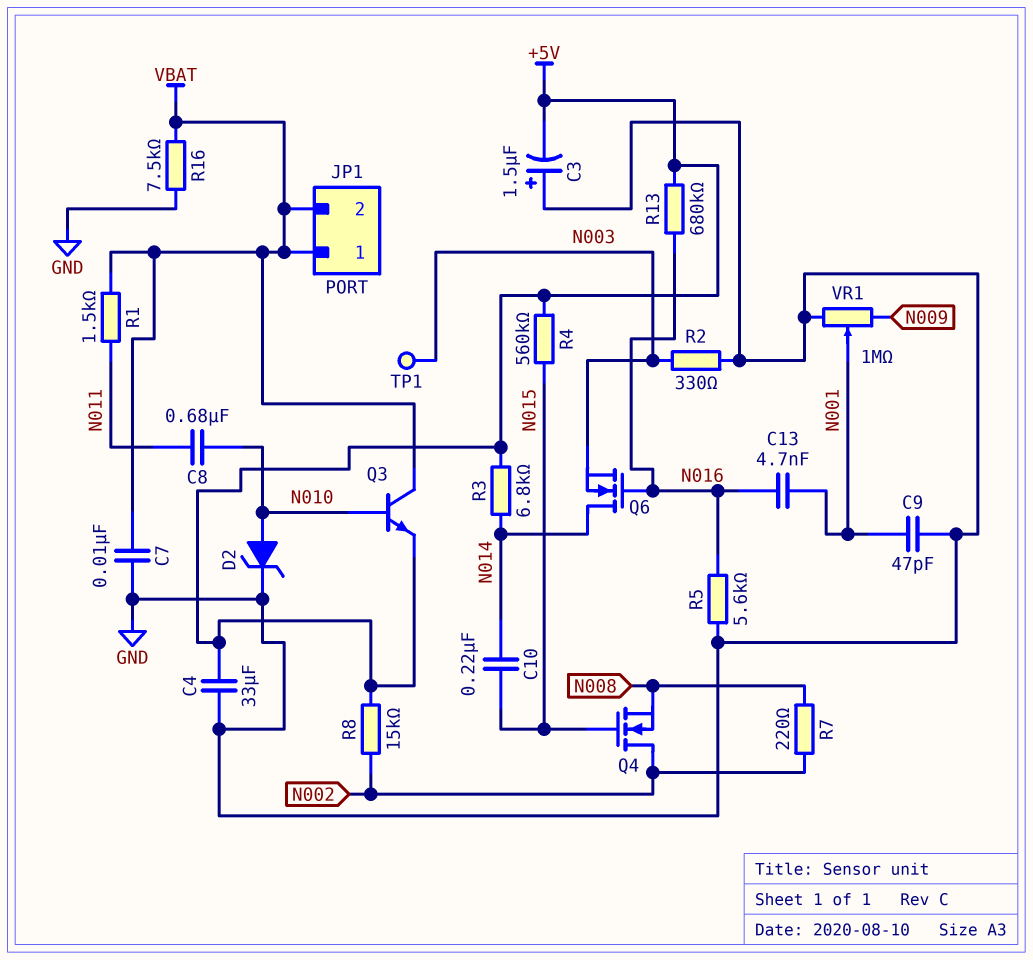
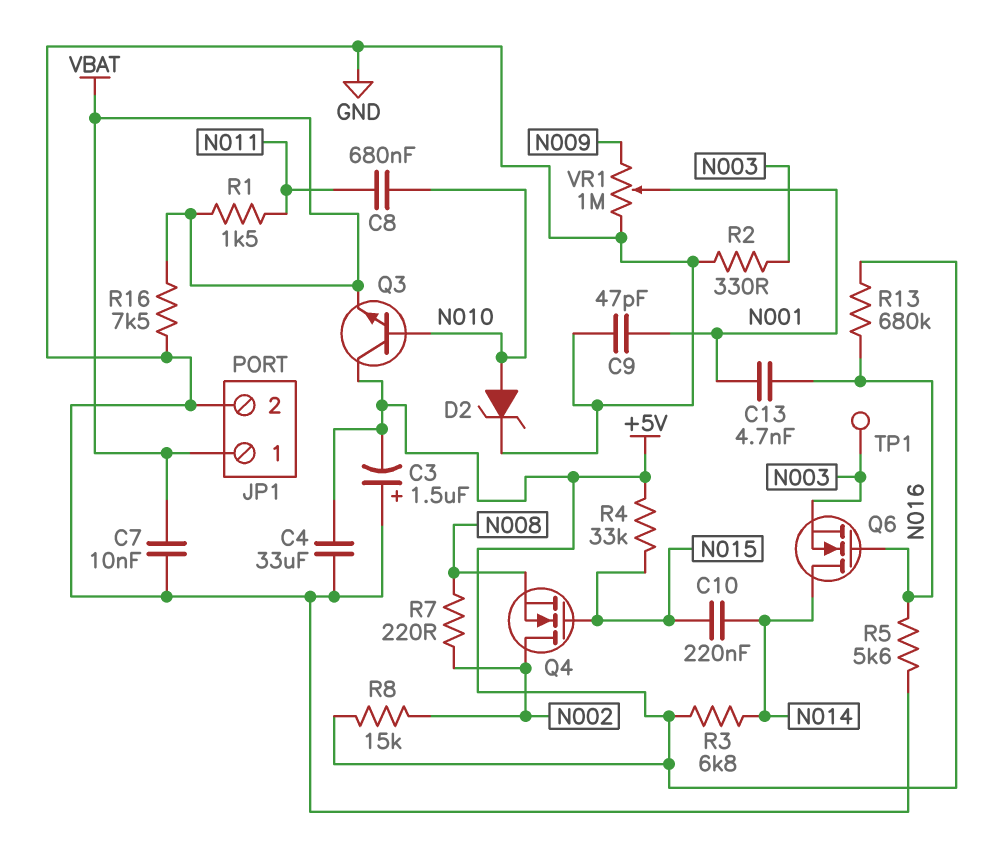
JP1 pin 2: VBAT -> GND
Q3: NPN (B N010, C VBAT, E +5V) -> NPN (B N010, C +5V, E VBAT)
R4: 560k (+5V, N015) -> 33k (+5V, N015)

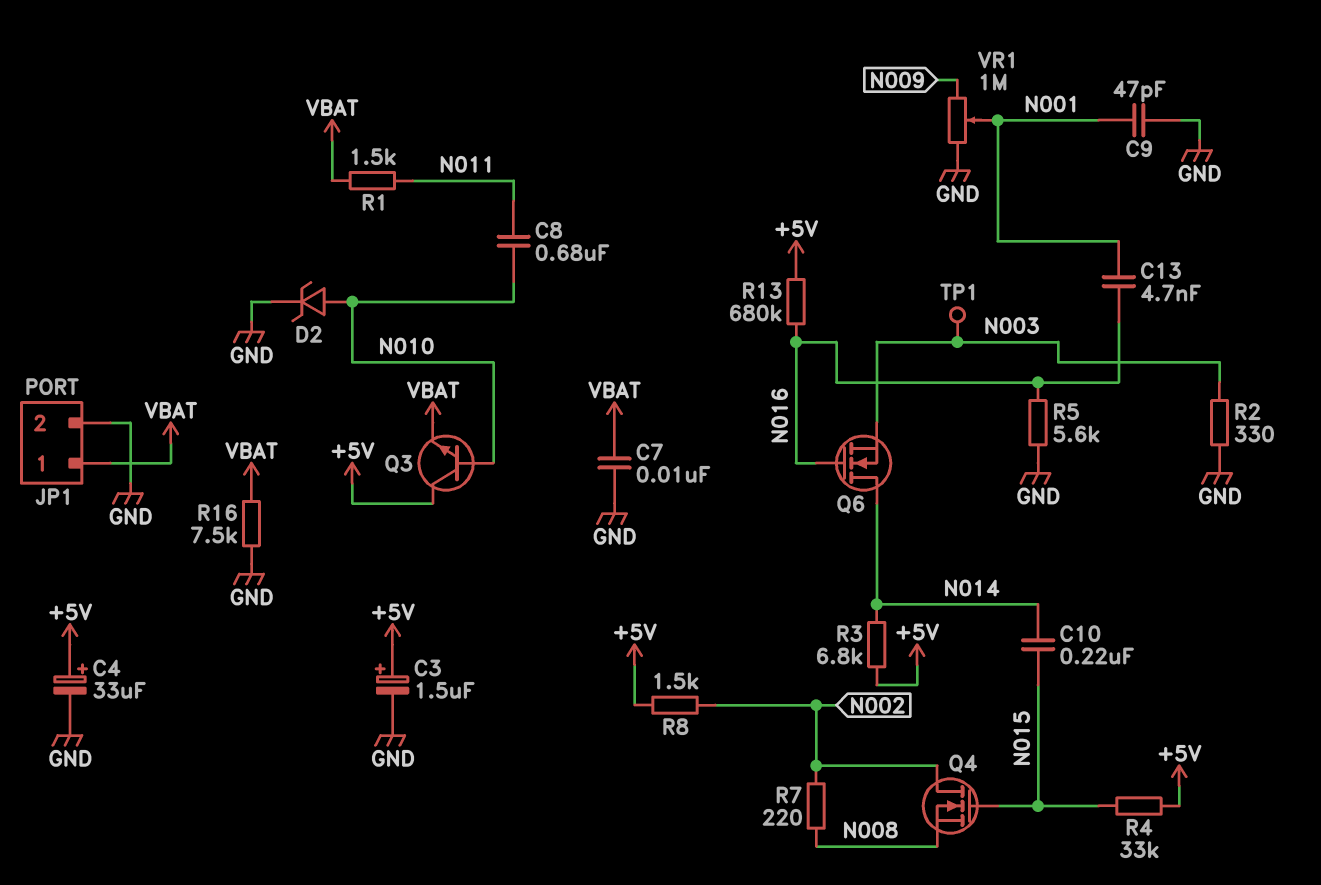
C3: 1.5uF (plus GND, minus +5V) -> 1.5uF (plus +5V, minus GND)
C4: 33uF (+5V, GND) -> 33uF (plus +5V, minus GND)
R8: 15k (+5V, N002) -> 1.5k (+5V, N002)

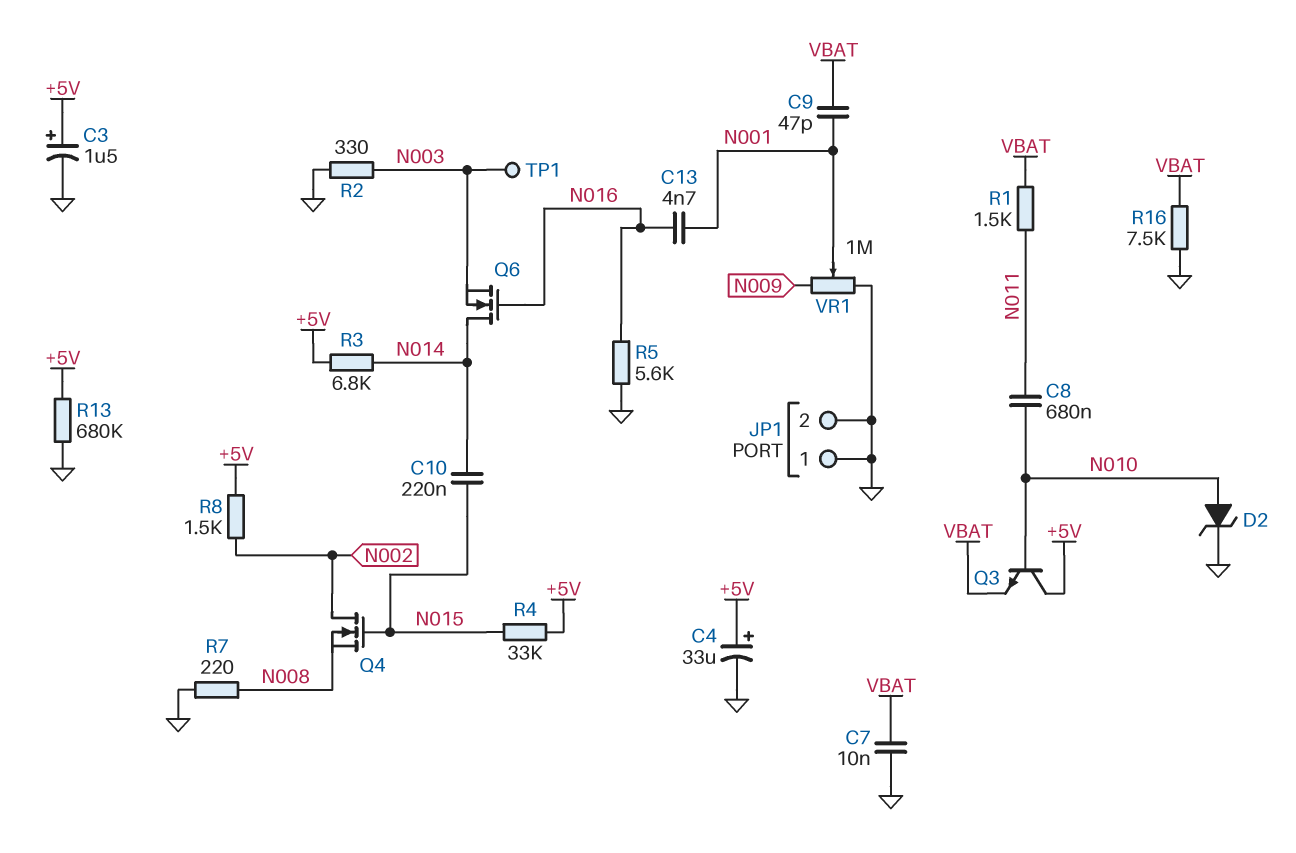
C9: 47pF (GND, N001) -> 47pF (N001, VBAT)
JP1 pin 1: VBAT -> GND
R7: 220 (N002, N008) -> 220 (GND, N008)
R13: 680k (+5V, N016) -> 680k (+5V, GND)

